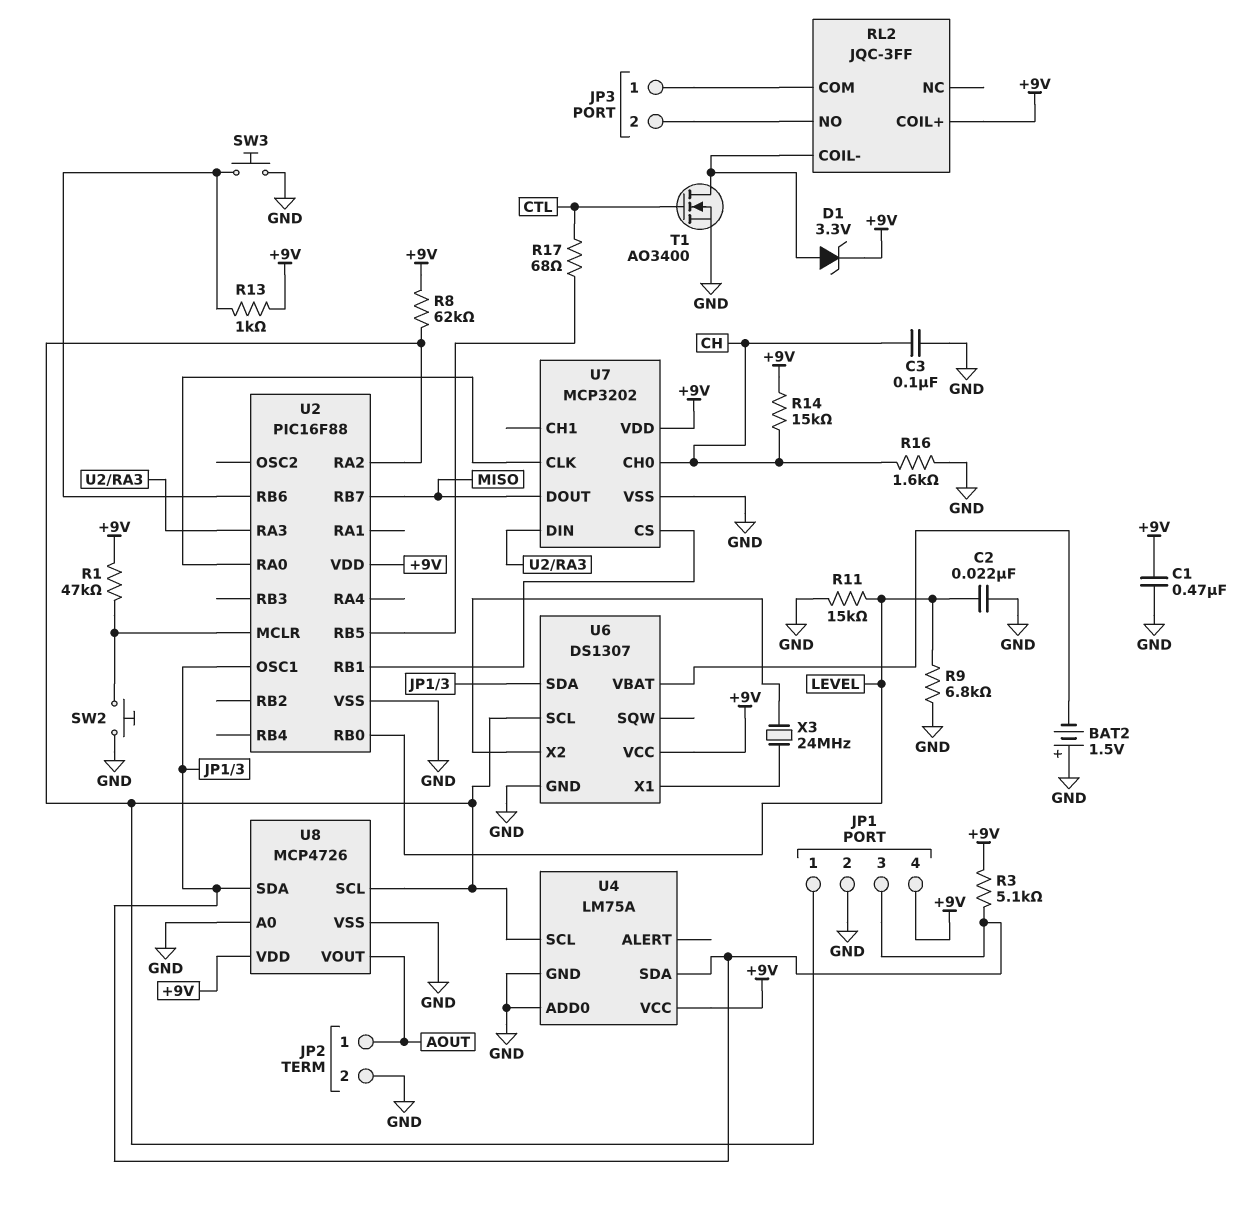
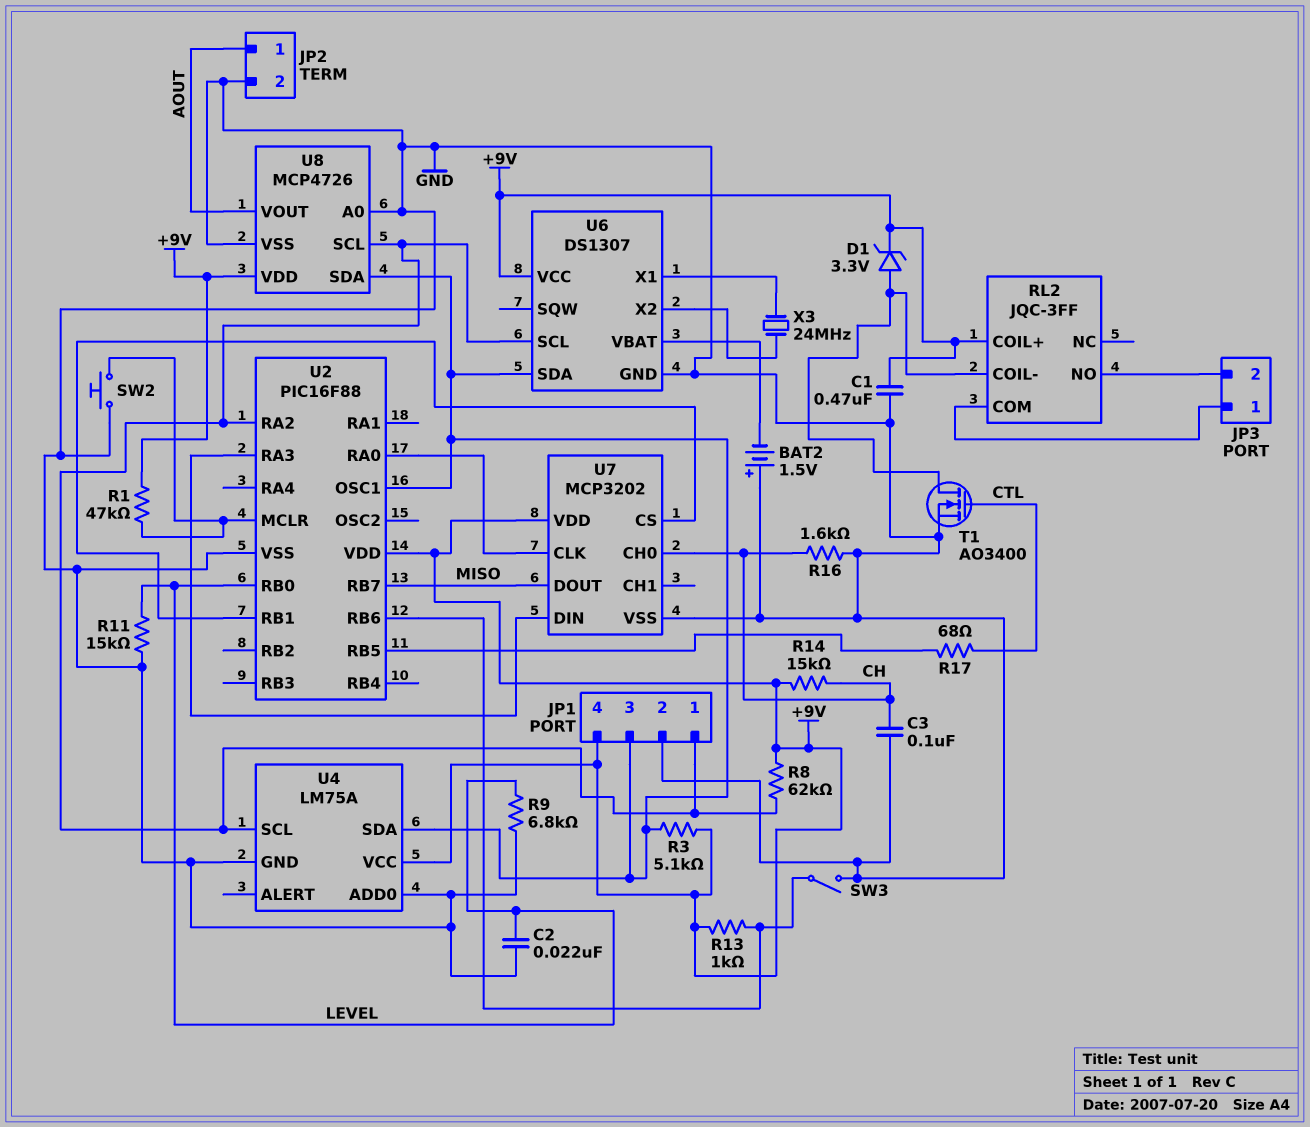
SW3: button (GND, U2/RB6) -> switch (GND, U2/RB6)

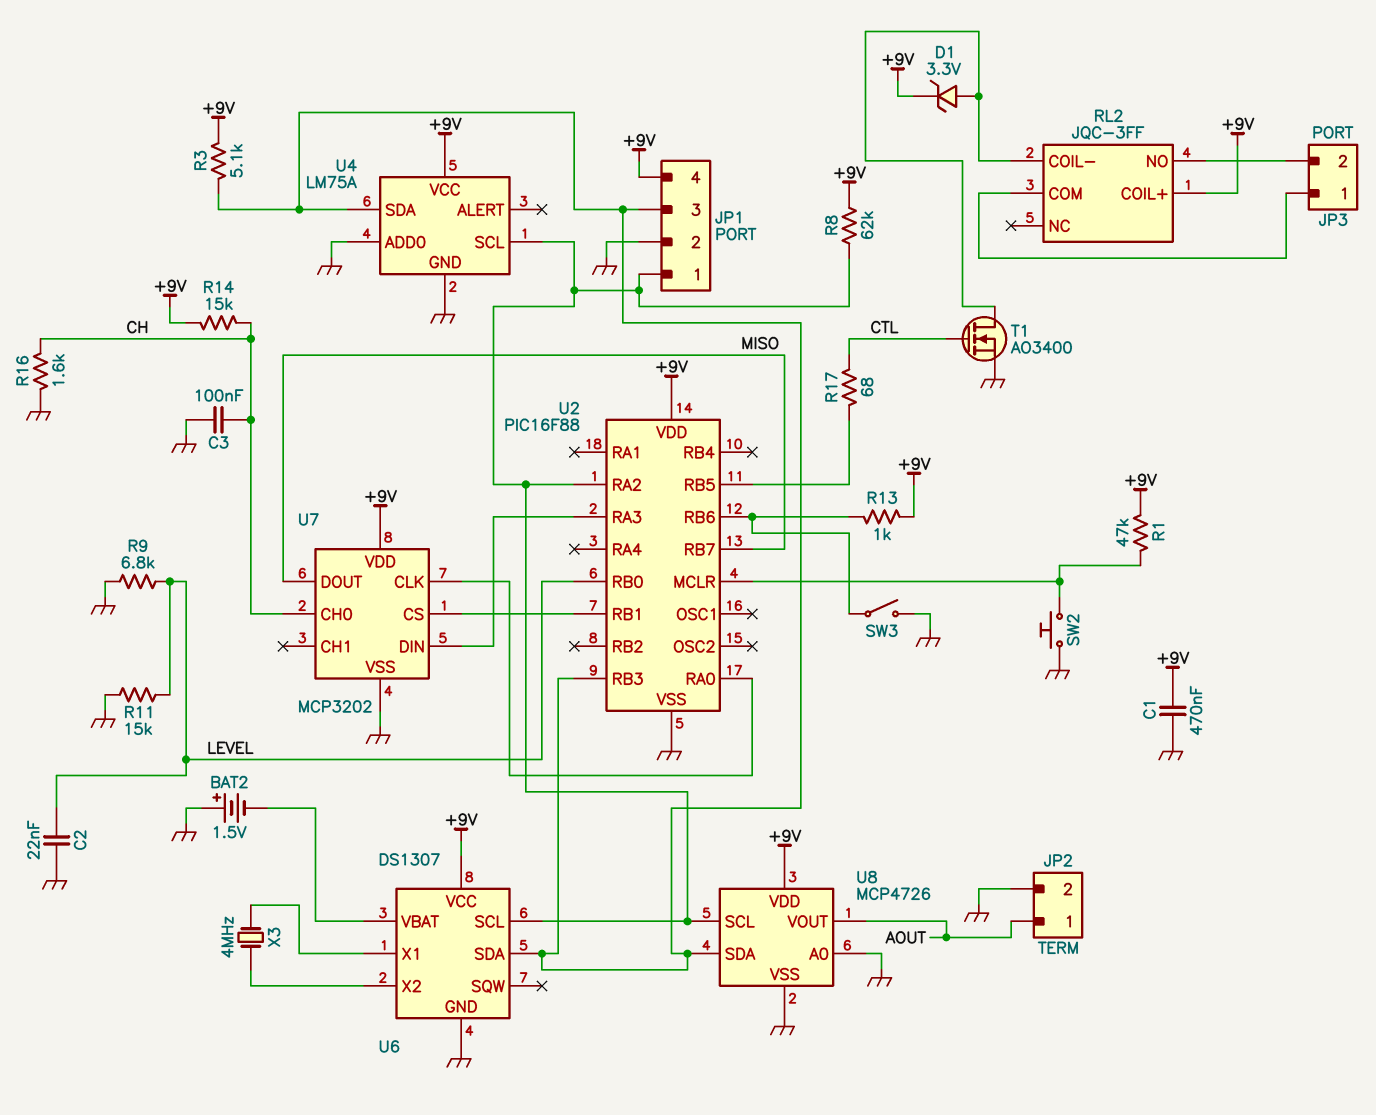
U2 pin OSC1: JP1/3 -> none
U2 pin RB3: none -> JP1/3
X3: 24MHz (U6/X1, U6/X2) -> 4MHz (U6/X1, U6/X2)

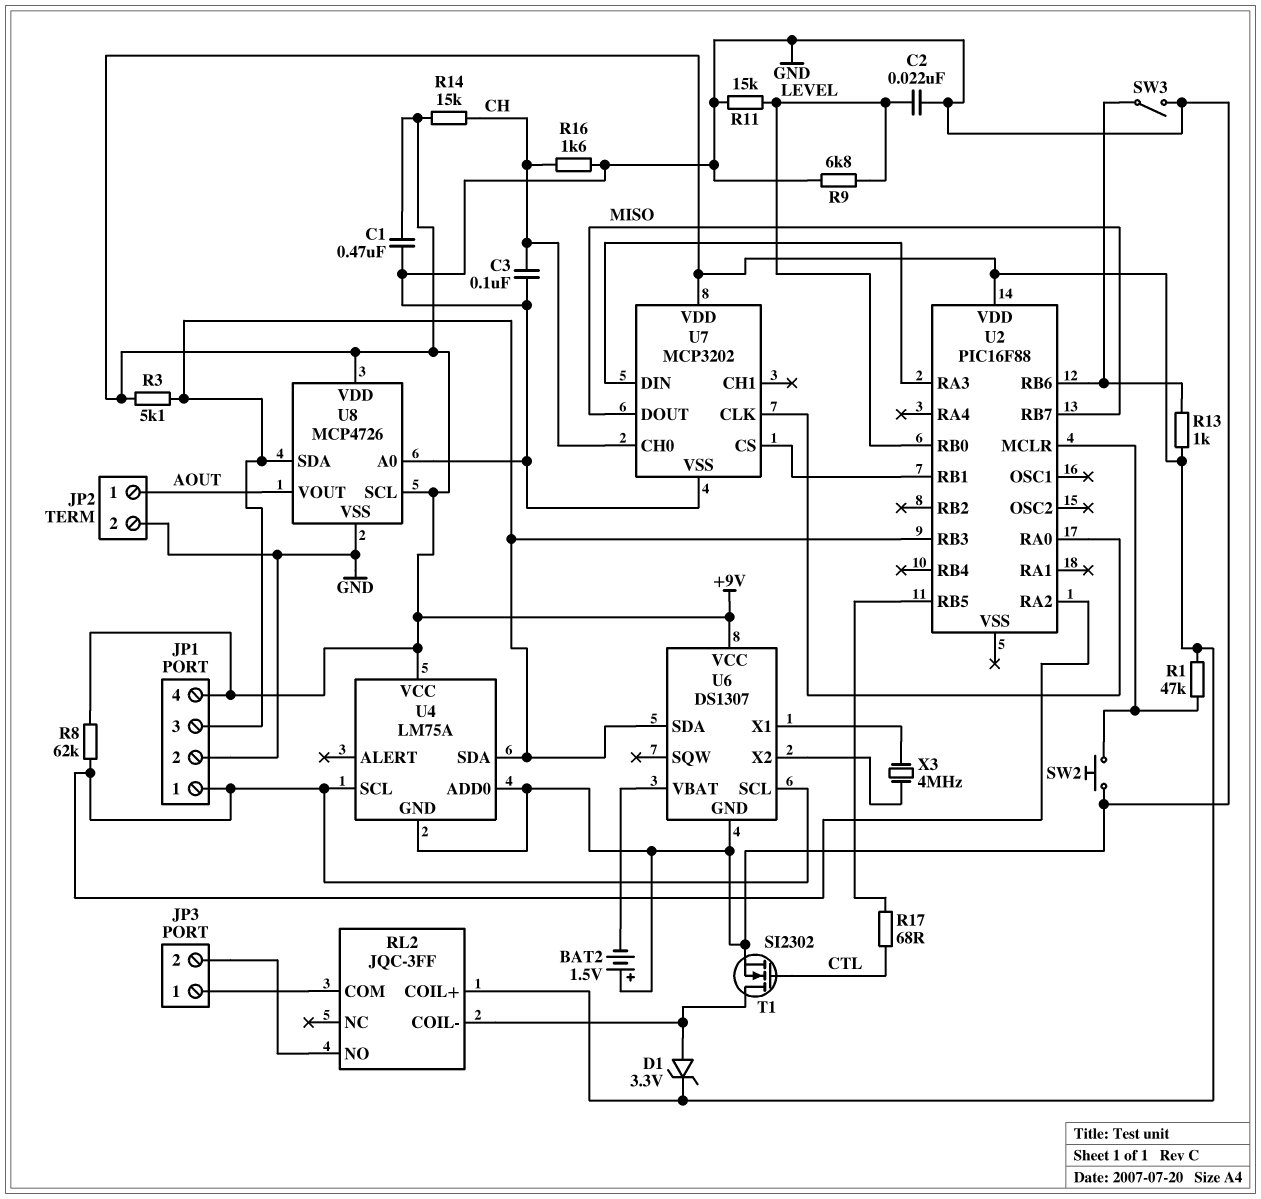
T1: NMOS AO3400 (G CTL, D RL2/COIL-, S GND) -> NMOS SI2302 (G CTL, D RL2/COIL-, S GND)
U2 pin VSS: GND -> none
U8 pin SCL: JP1/1 -> +9V

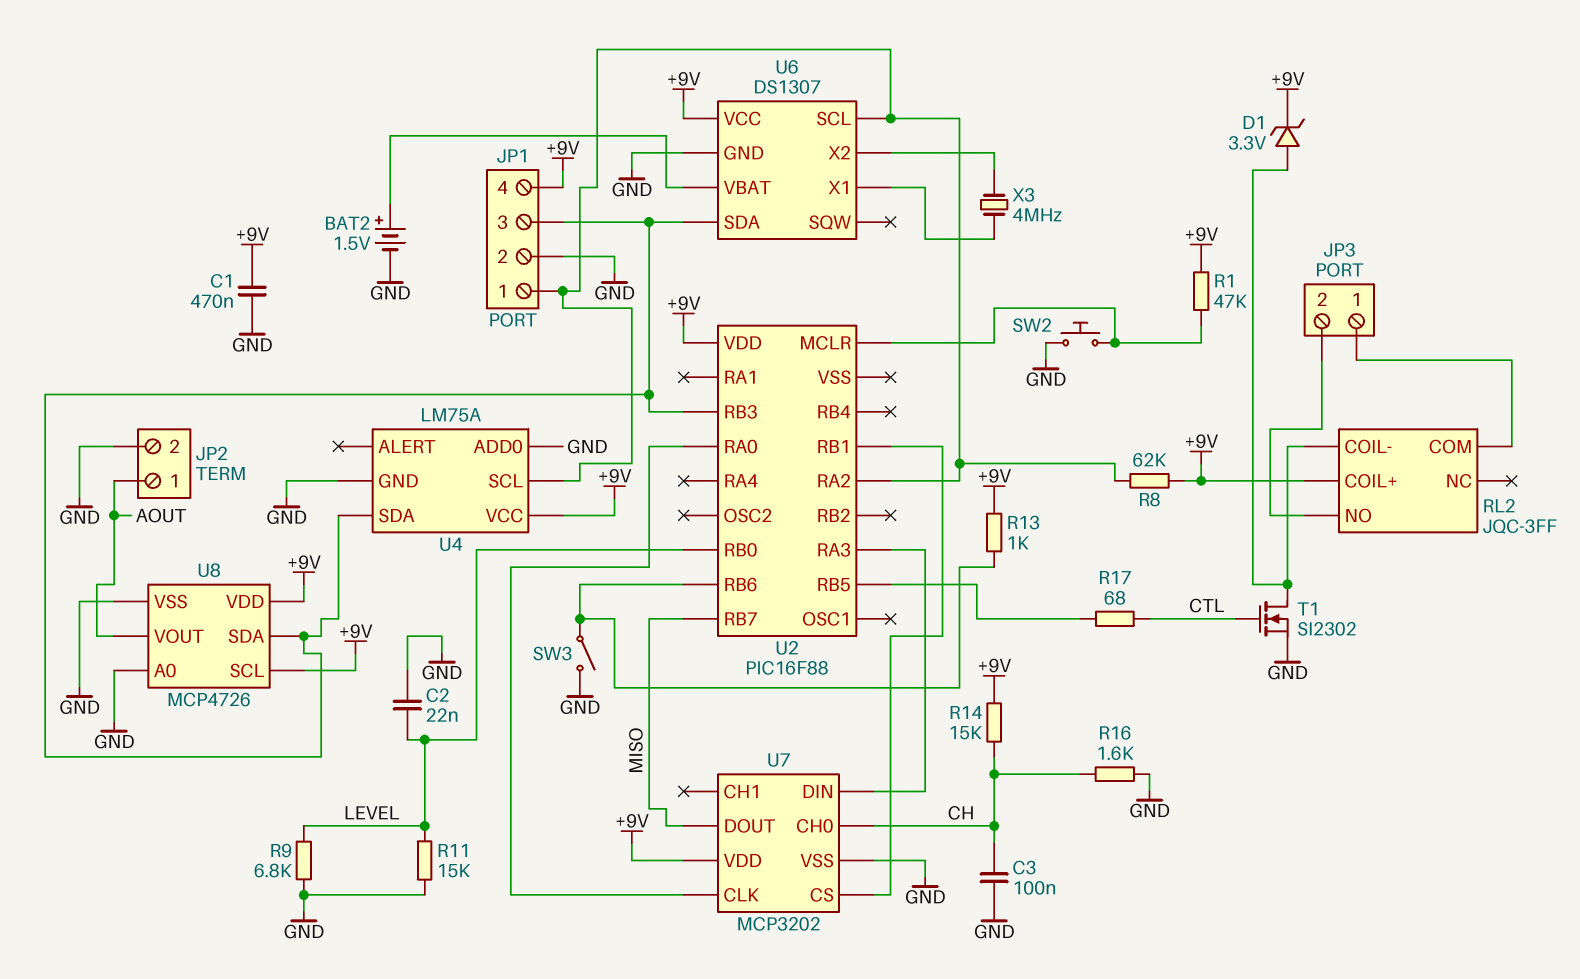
BAT2: 1.5V (plus GND, minus U6/VBAT) -> 1.5V (plus U6/VBAT, minus GND)
R3: 5.1k (+9V, JP1/3) -> none

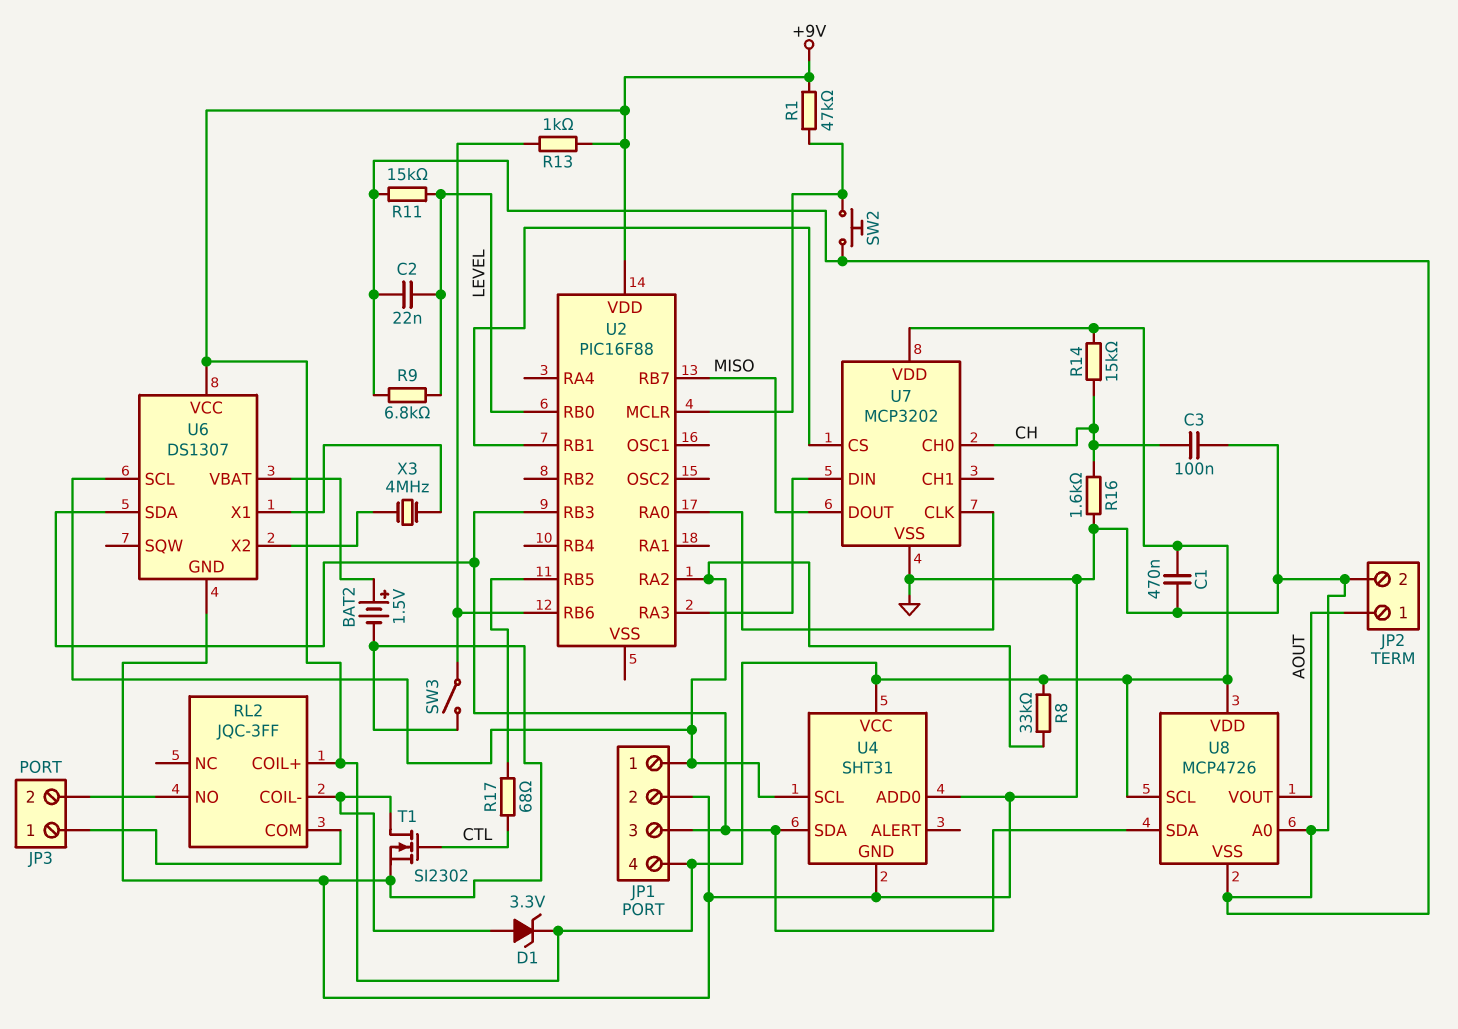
R8: 62k (+9V, JP1/1) -> 33k (+9V, JP1/1)
U4: LM75A -> SHT31

